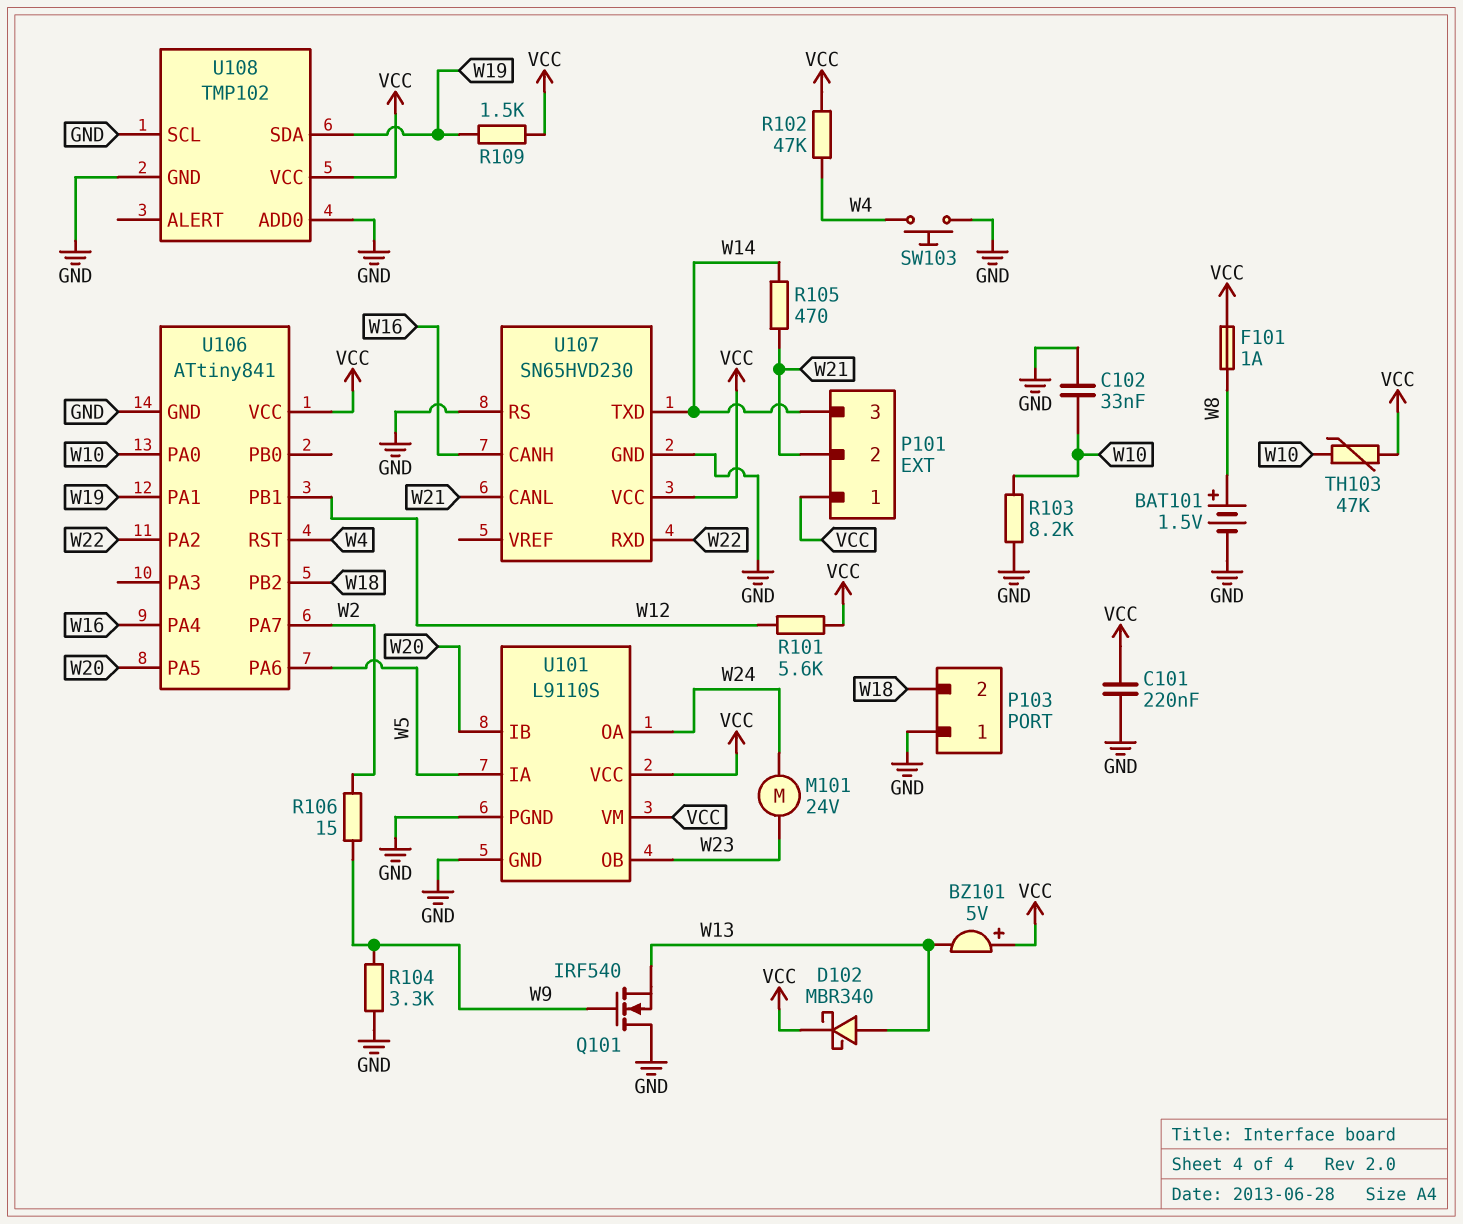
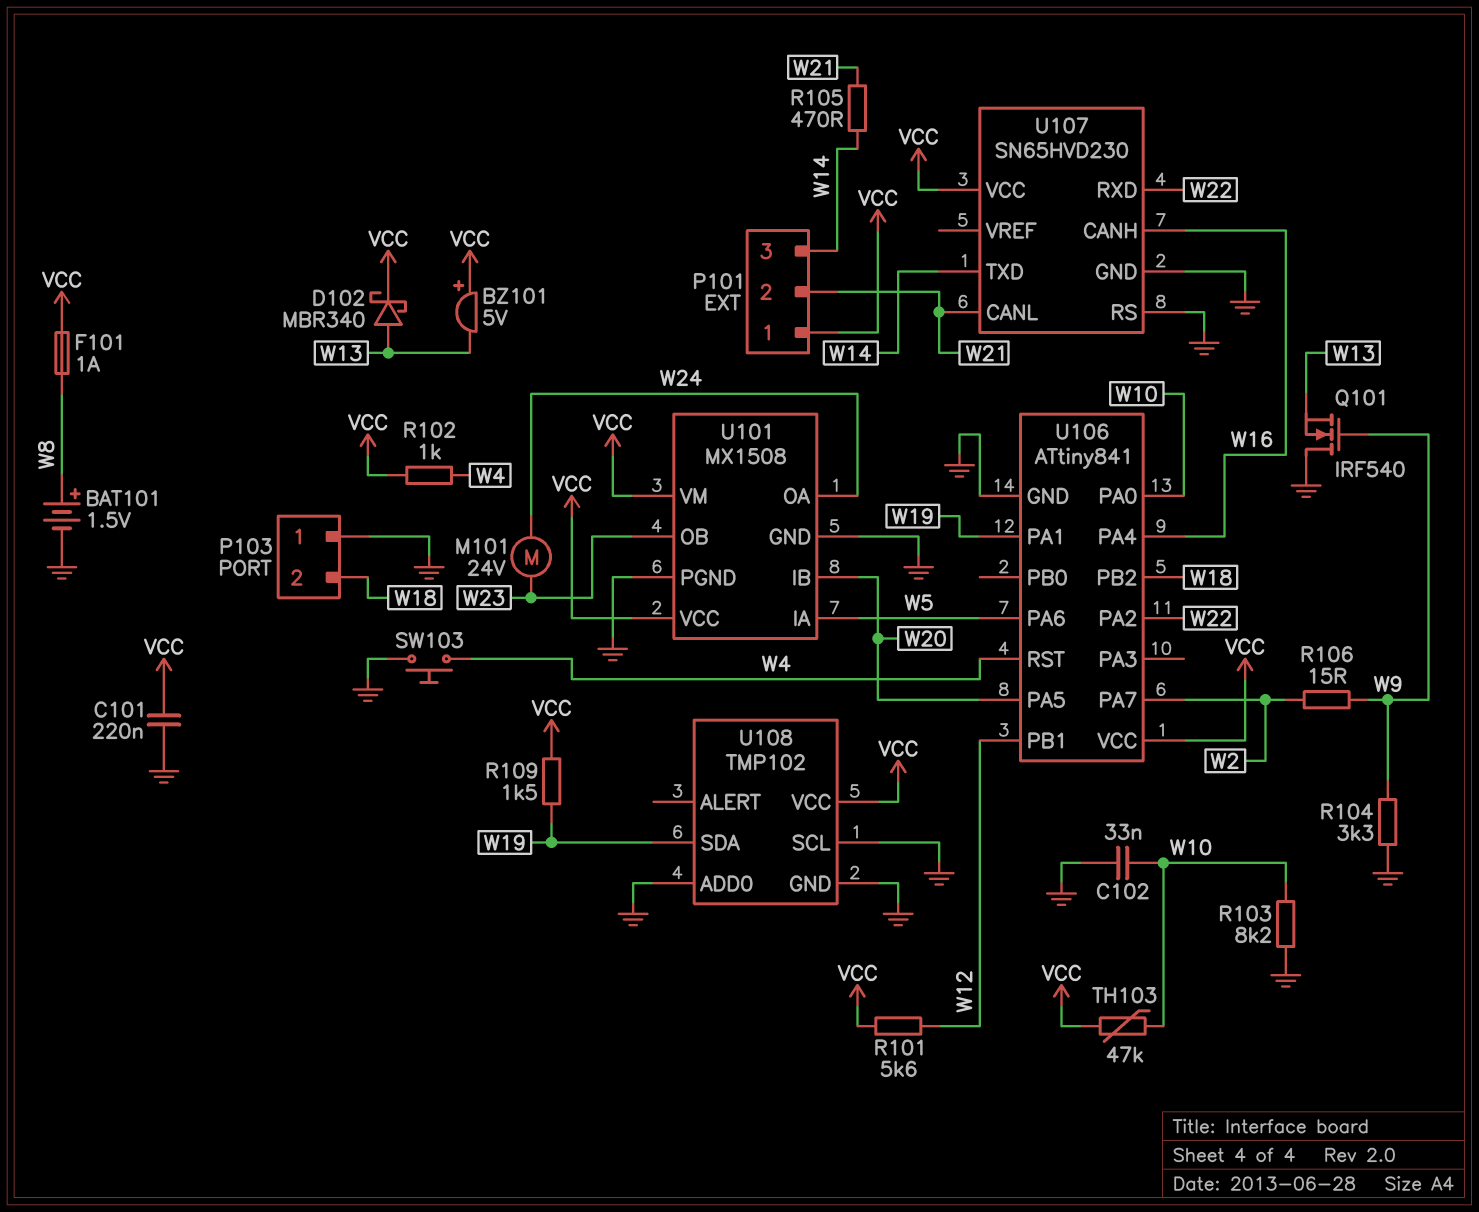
R102: 47k (VCC, W4) -> 1k (VCC, W4)
U101: L9110S -> MX1508

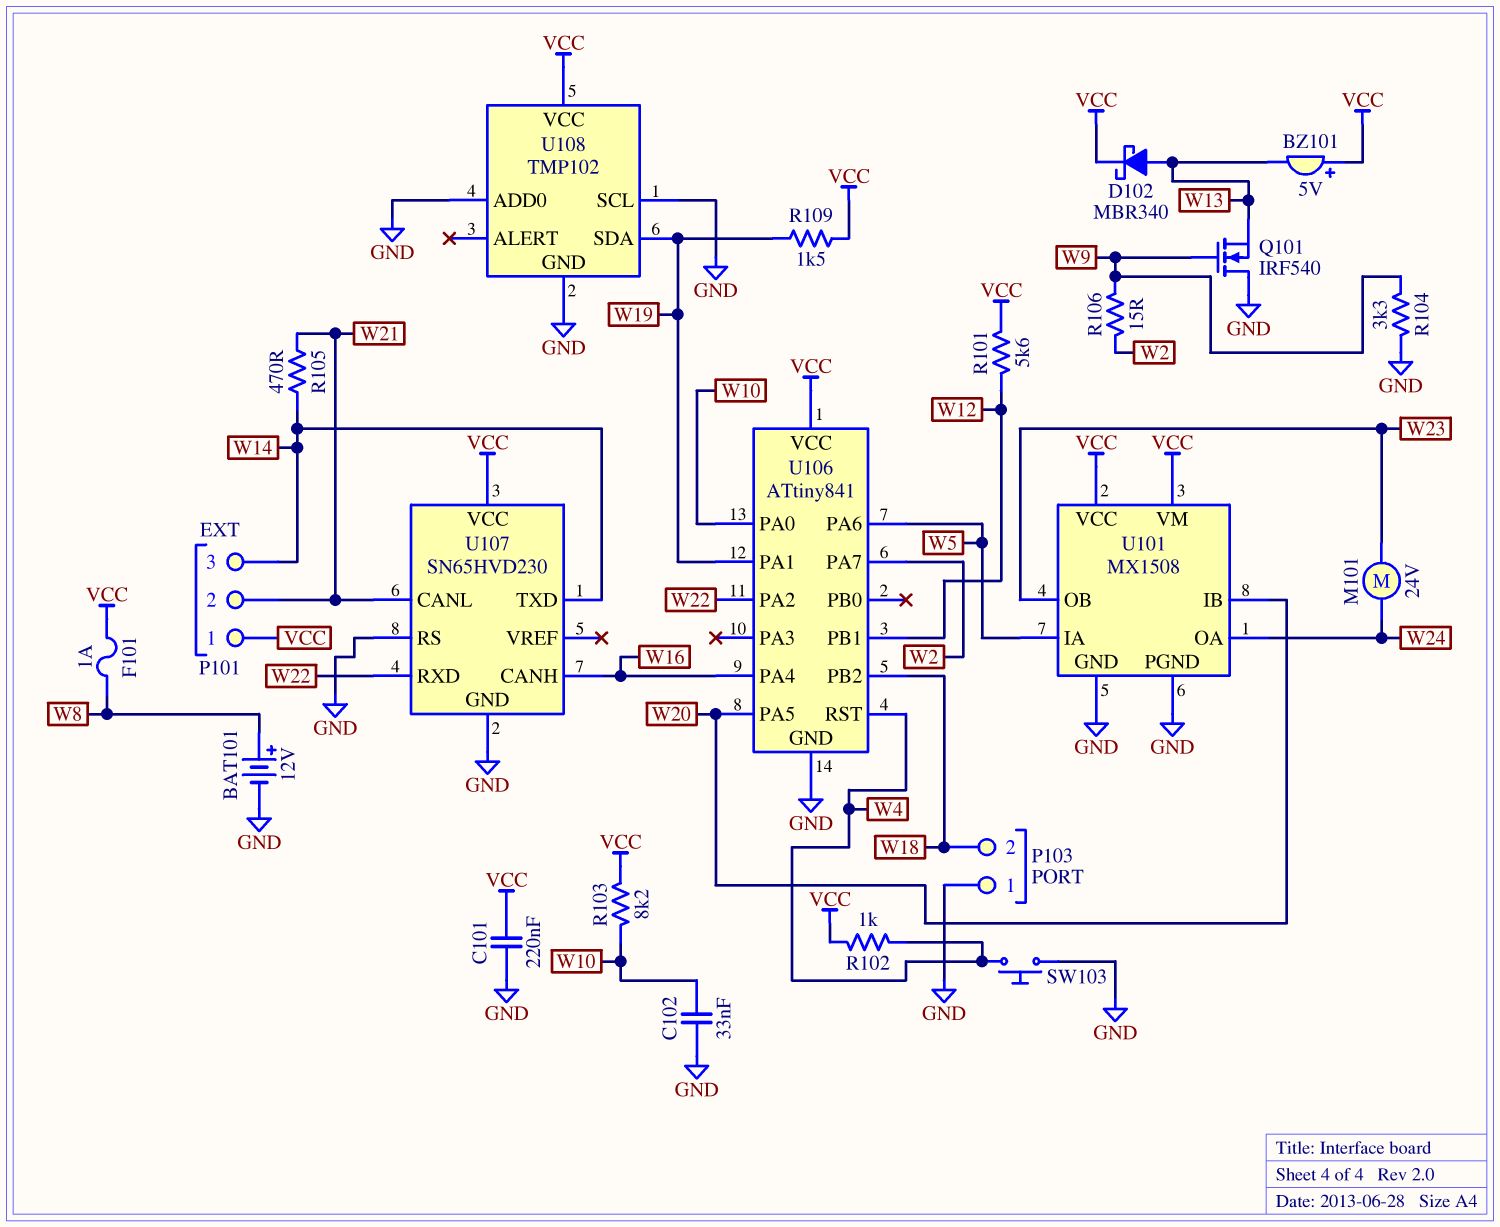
BAT101: 1.5V (plus W8, minus GND) -> 12V (plus W8, minus GND)
R103: 8.2k (GND, W10) -> 8.2k (VCC, W10)
TH103: 47k (VCC, W10) -> none

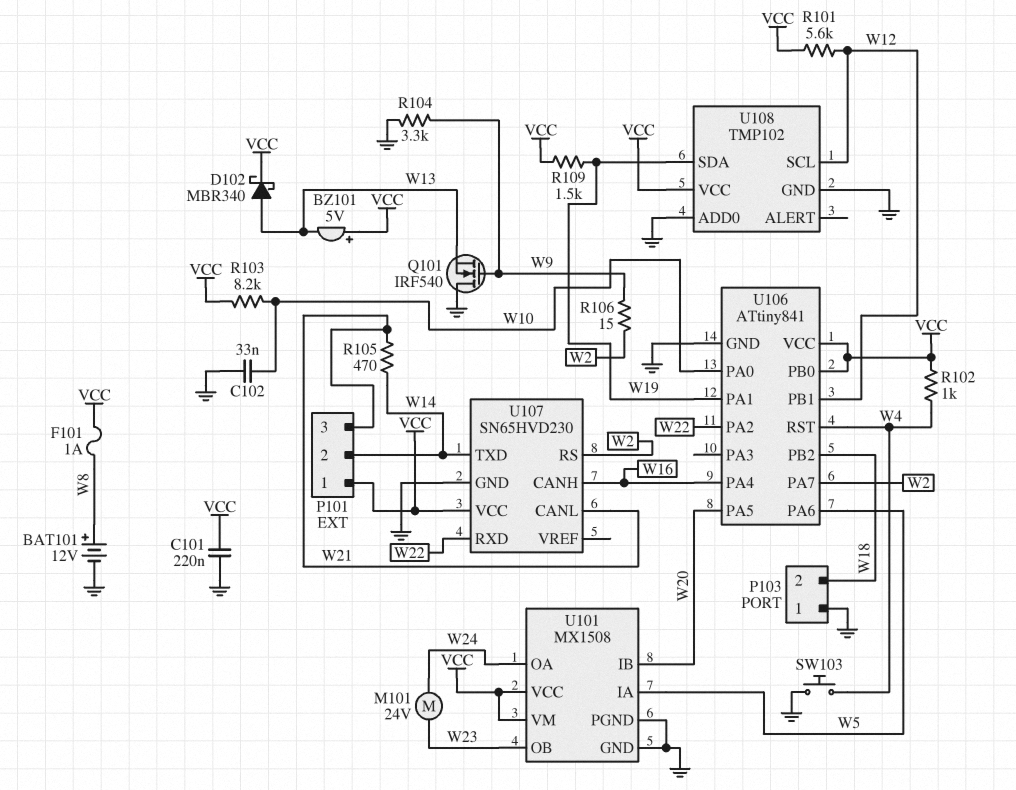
P101 pin 2: W21 -> W14
P101 pin 3: W14 -> W21
U106 pin PB0: none -> VCC
U107 pin RS: GND -> W2
U108 pin SCL: GND -> W12

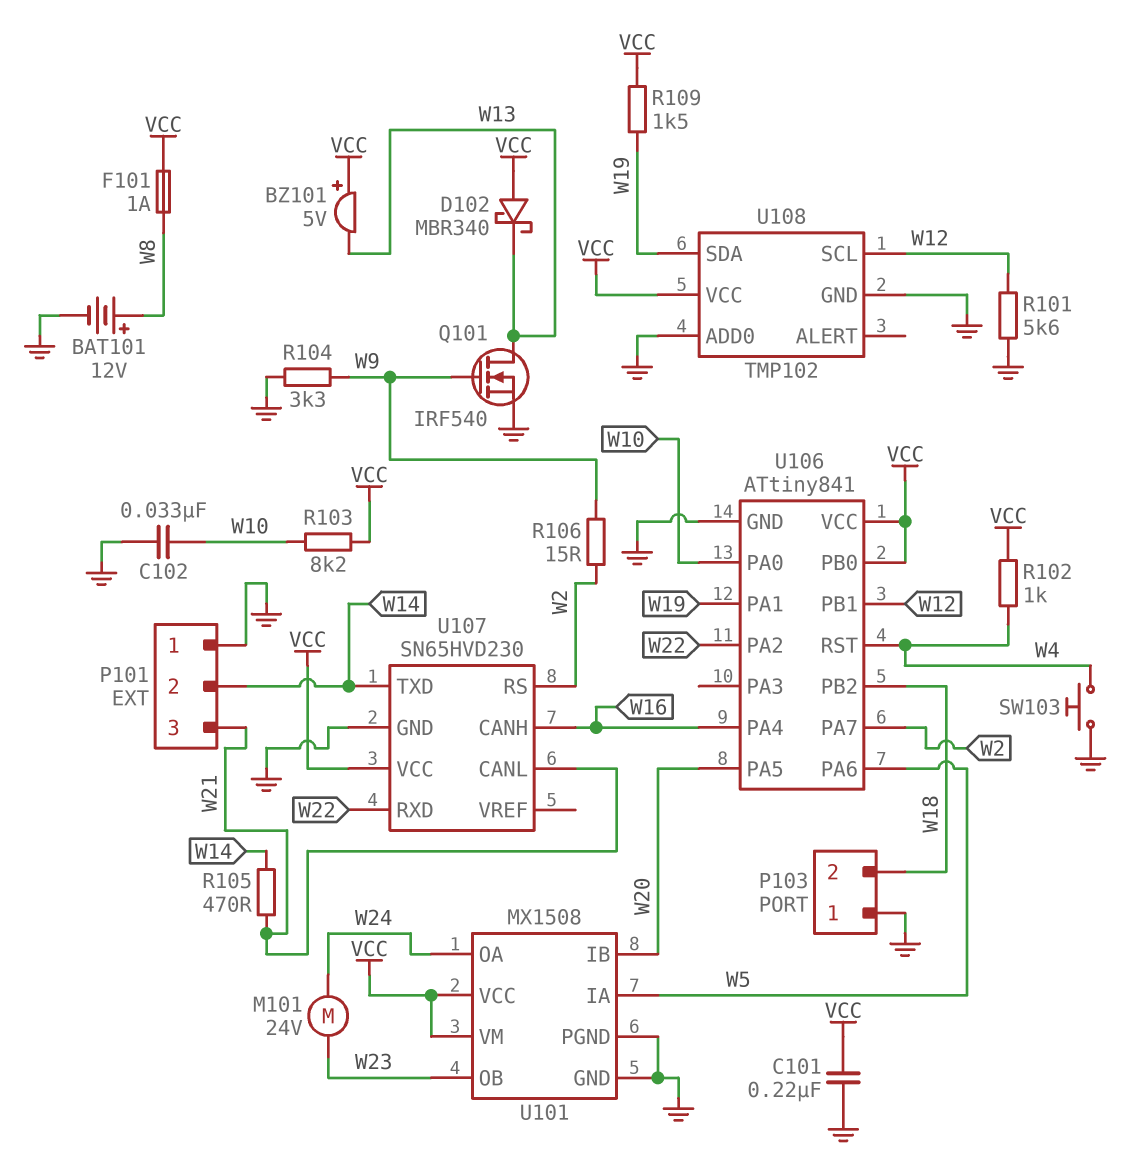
D102: schottky MBR340 (A W13, K VCC) -> schottky MBR340 (A VCC, K W13)
P101 pin 1: VCC -> GND
Q101: NMOS IRF540 (G W9, D GND, S W13) -> NMOS IRF540 (G W9, D W13, S GND)
R101: 5.6k (VCC, W12) -> 5.6k (GND, W12)

